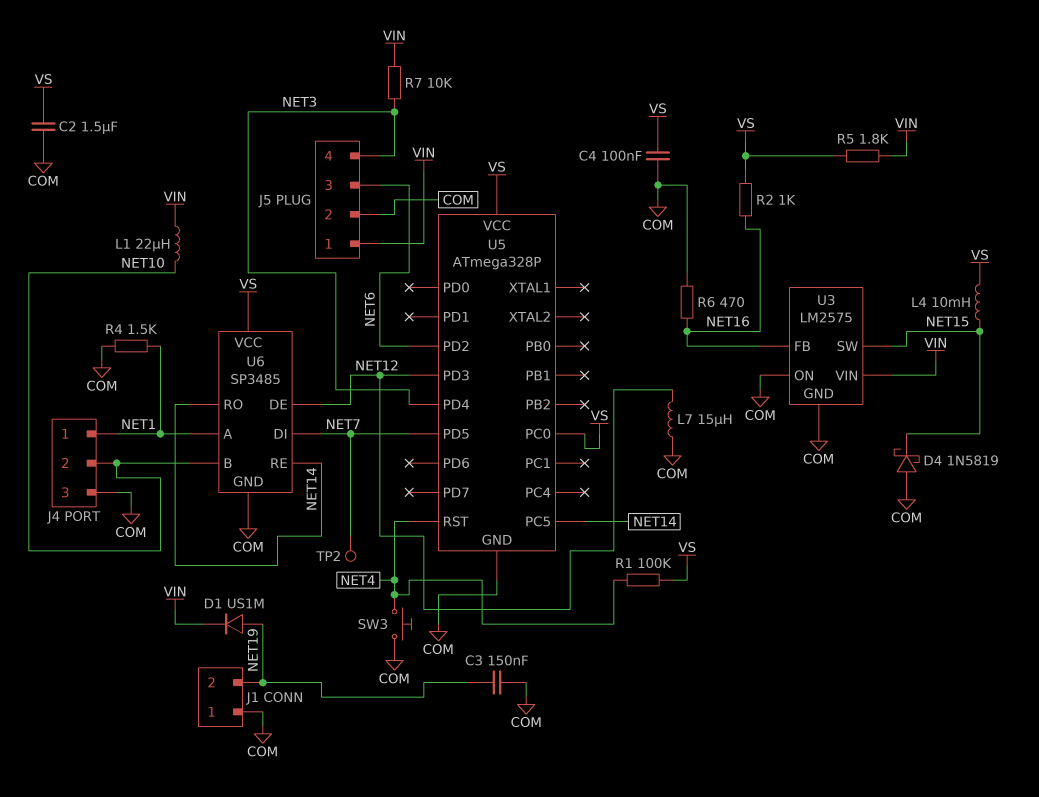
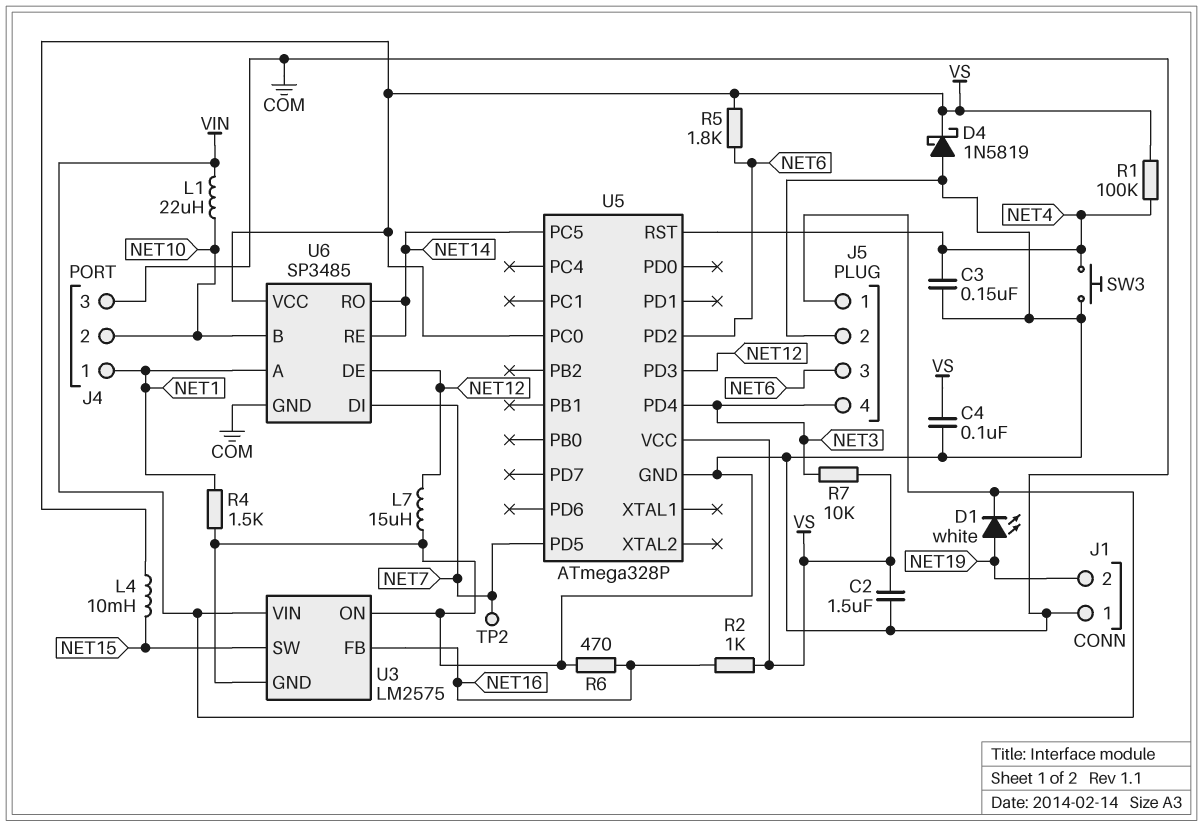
C3: 150nF (COM, NET19) -> 150nF (COM, NET4)
D1: diode US1M (A NET19, K VIN) -> LED white (A NET19, K VIN)
D4: schottky 1N5819 (A COM, K NET15) -> schottky 1N5819 (A COM, K VS)
R5: 1.8k (VIN, VS) -> 1.8k (NET6, VS)
R7: 10k (NET3, VIN) -> 10k (NET3, VS)

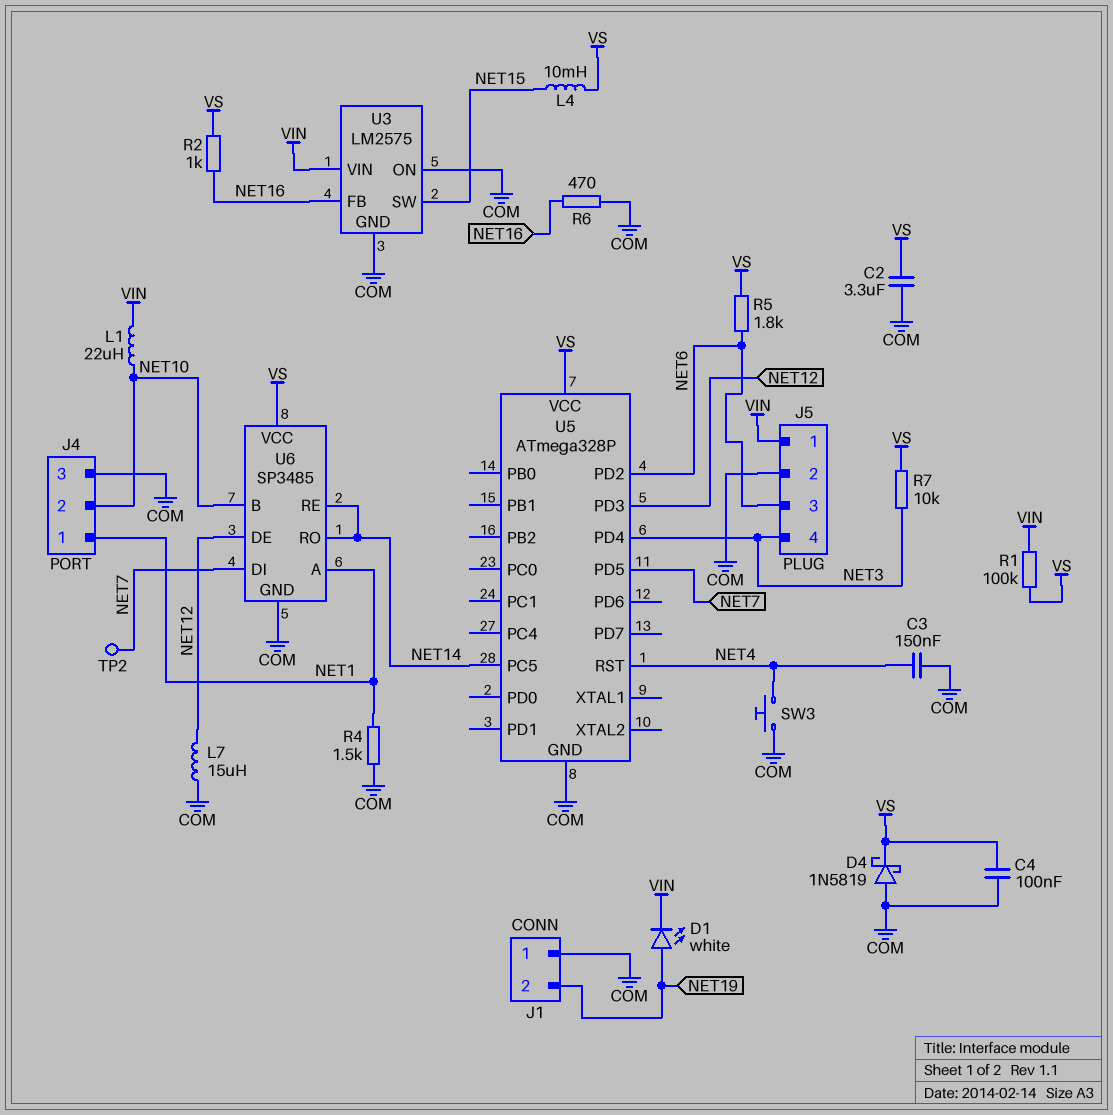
C2: 1.5uF (COM, VS) -> 3.3uF (COM, VS)
R1: 100k (NET4, VS) -> 100k (VIN, VS)
U5 pin PC0: VS -> none

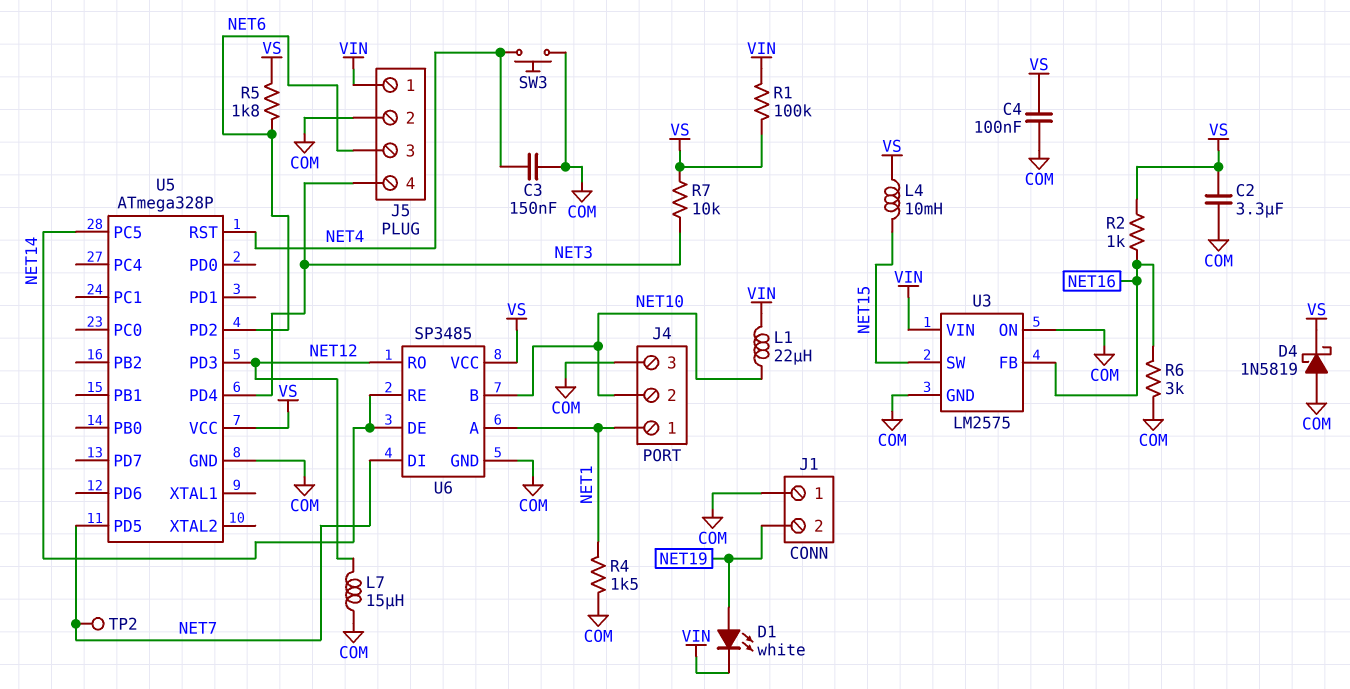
R6: 470 (COM, NET16) -> 3k (COM, NET16)
U6 pin DE: NET12 -> NET14
U6 pin RO: NET14 -> NET12

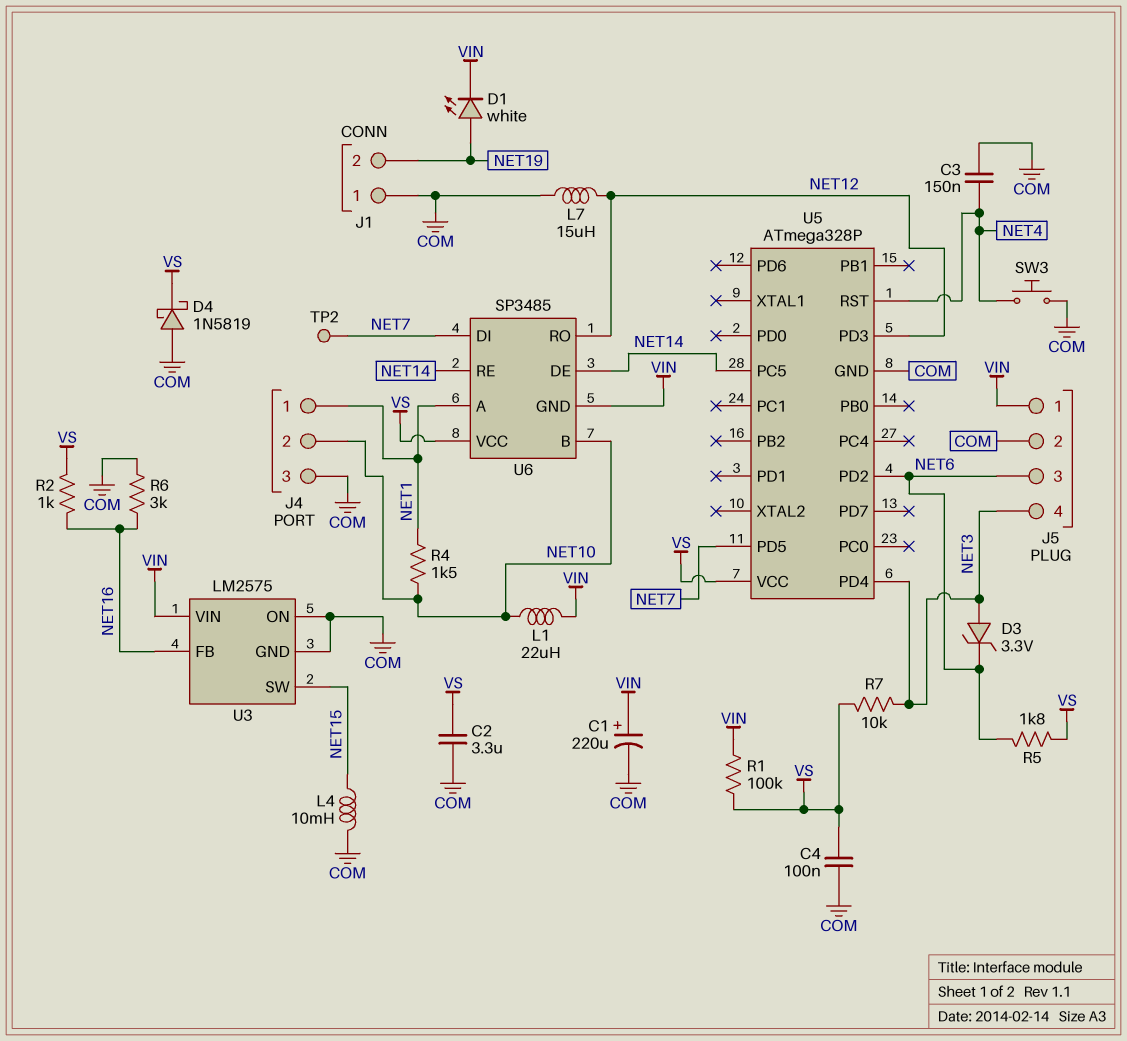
C1: none -> 220uF (plus VIN, minus COM)
D3: none -> zener 3.3V (A NET3, K NET6)
L4: 10mH (NET15, VS) -> 10mH (COM, NET15)
R4: 1.5k (COM, NET1) -> 1.5k (NET1, NET10)
U6 pin GND: COM -> VIN

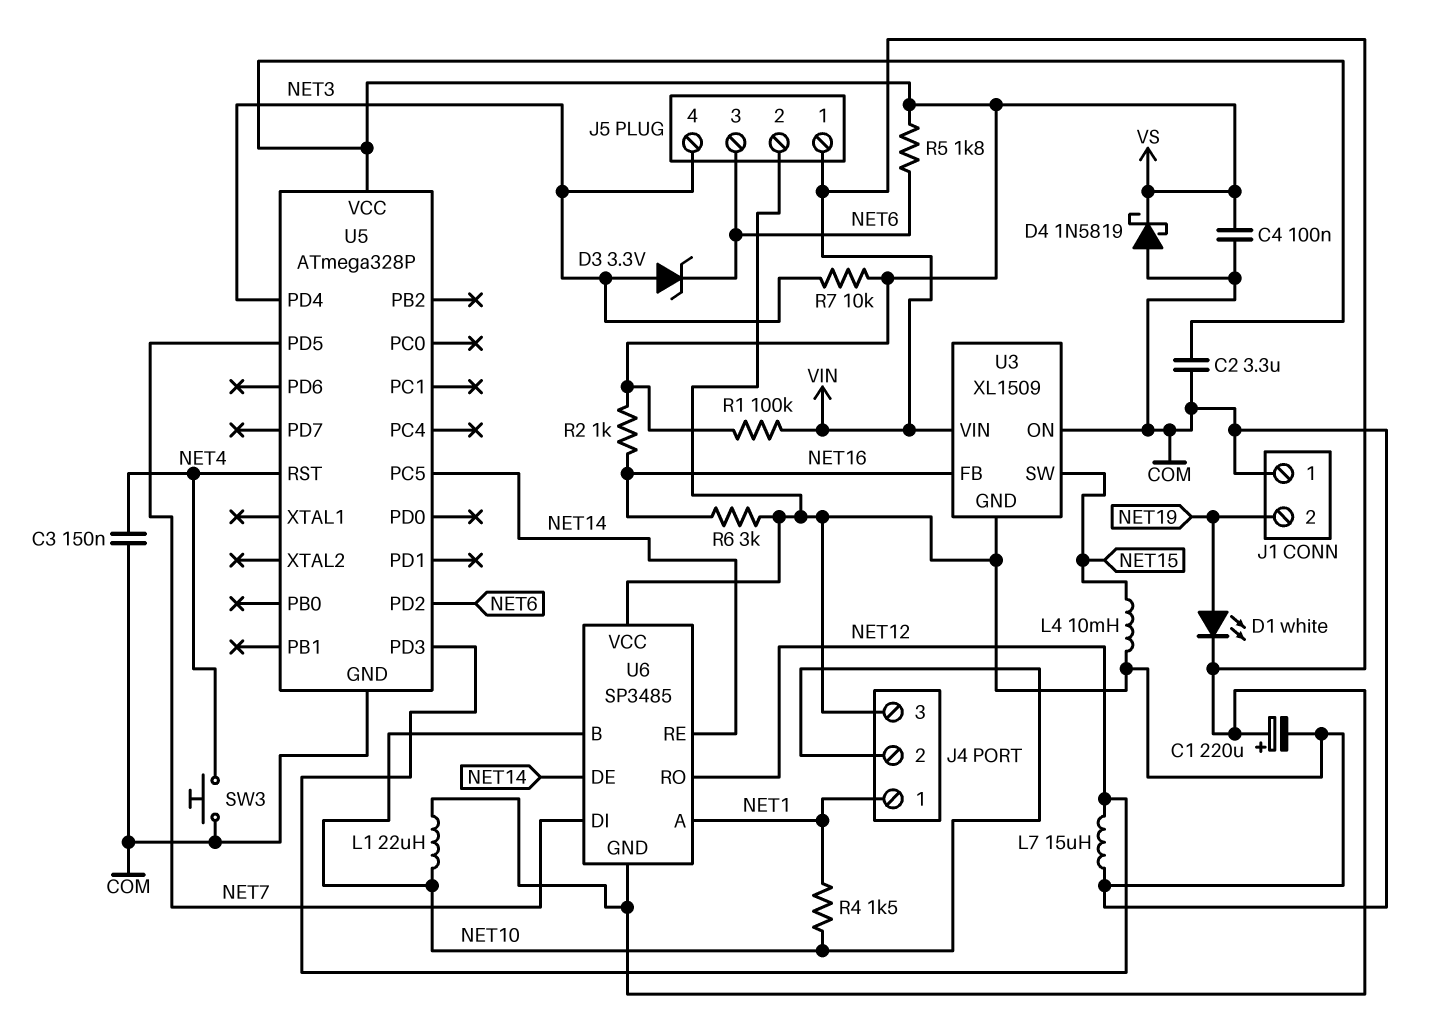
TP2: test point (NET7) -> none
U3: LM2575 -> XL1509
U6 pin VCC: VS -> COM

